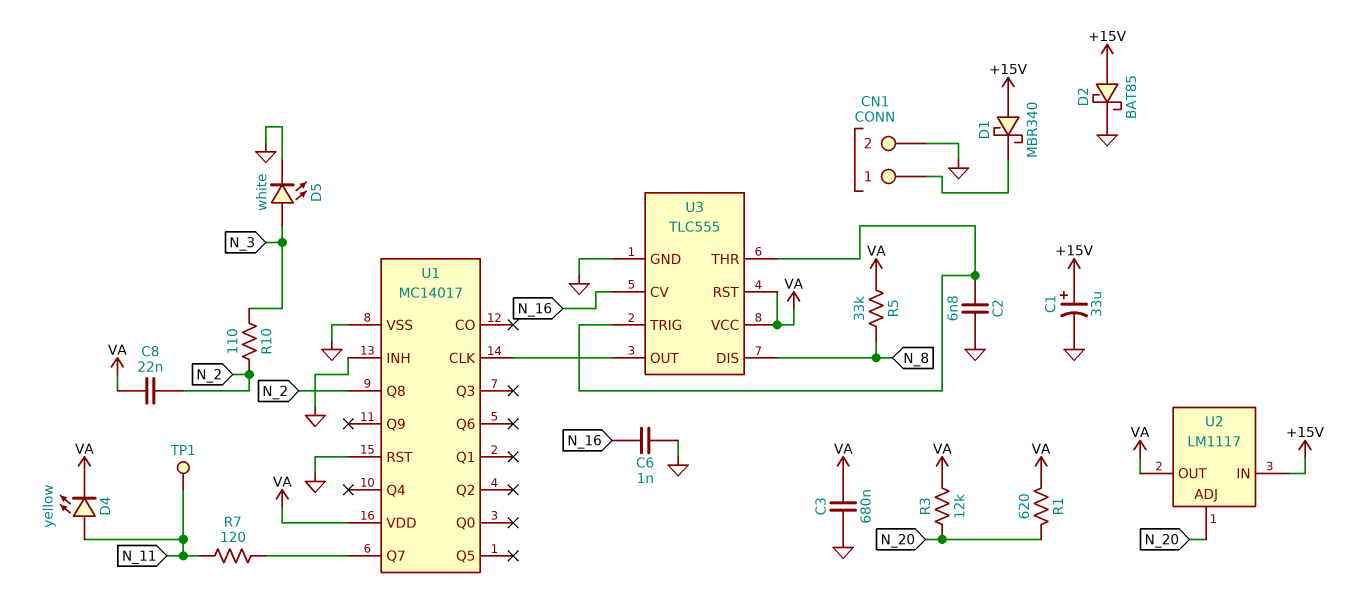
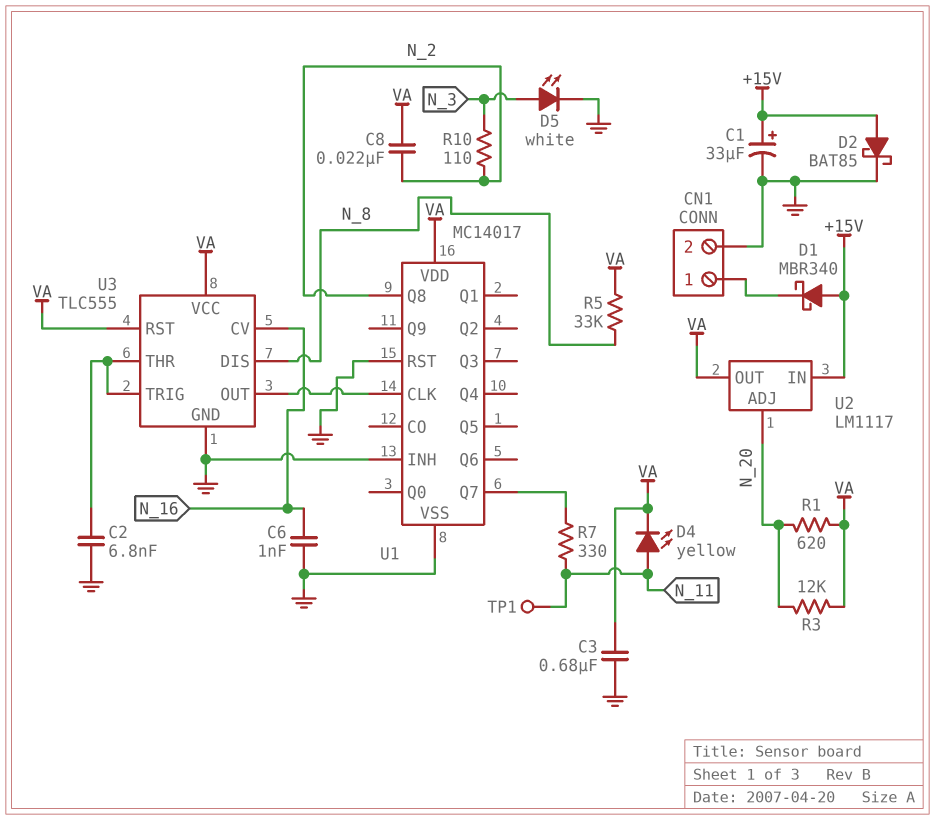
R7: 120 (N_11, U1/Q7) -> 330 (N_11, U1/Q7)

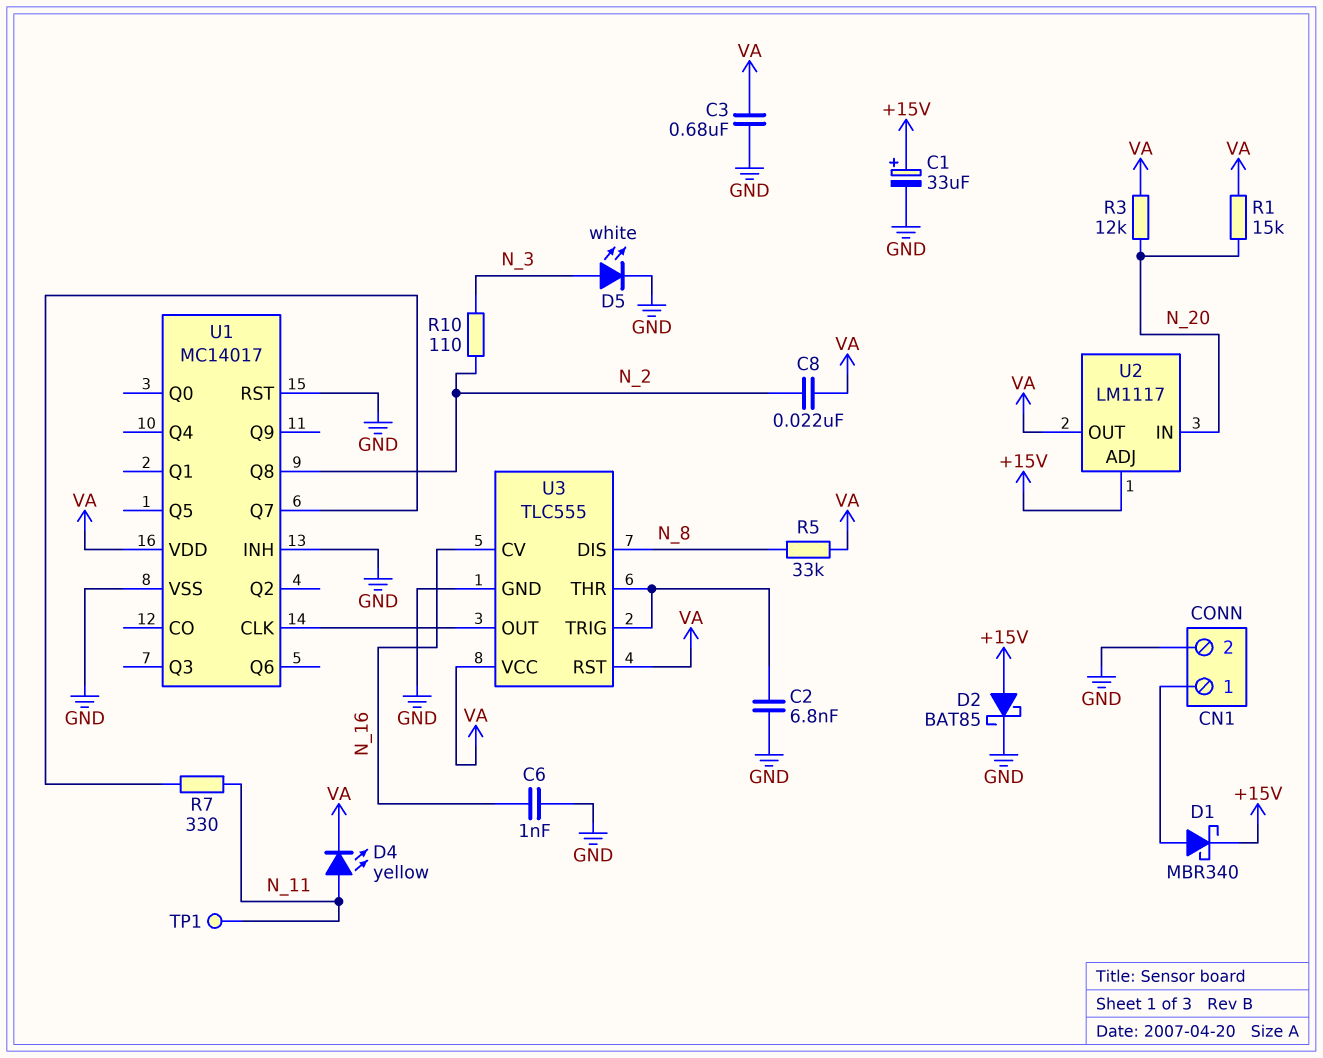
D1: schottky MBR340 (A +15V, K CN1/1) -> schottky MBR340 (A CN1/1, K +15V)
R1: 620 (N_20, VA) -> 15k (N_20, VA)
U2 pin ADJ: N_20 -> +15V
U2 pin IN: +15V -> N_20

